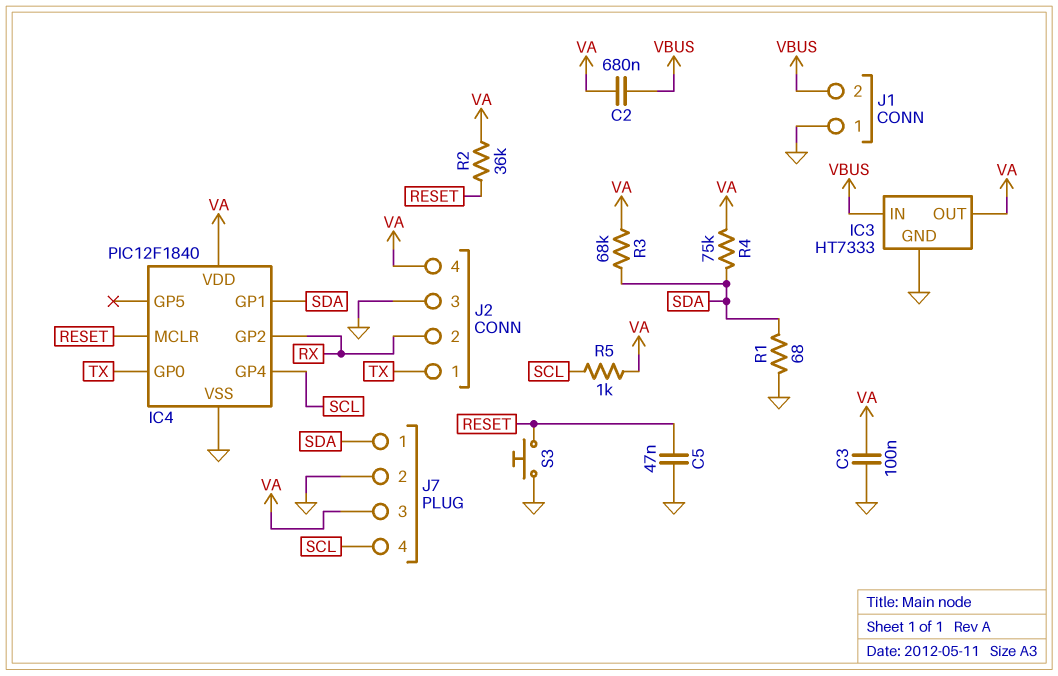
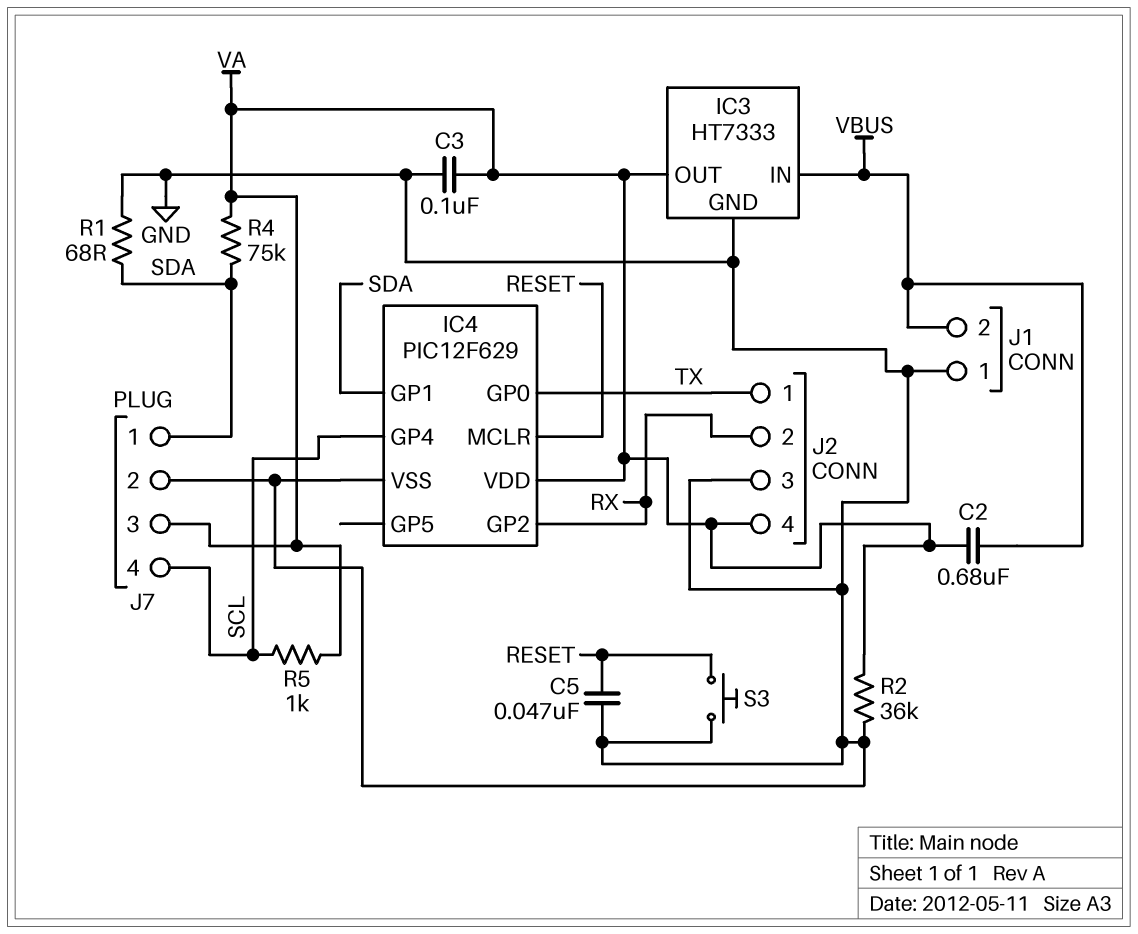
IC4: PIC12F1840 -> PIC12F629
R2: 36k (RESET, VA) -> 36k (GND, VA)
R3: 68k (SDA, VA) -> none

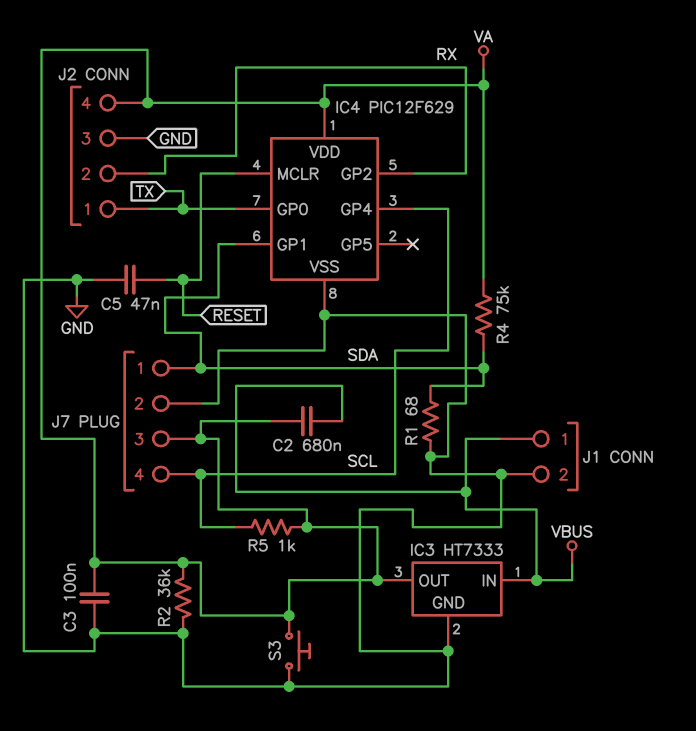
J1 pin 1: GND -> VBUS
J1 pin 2: VBUS -> GND
S3: button (GND, RESET) -> button (GND, VA)

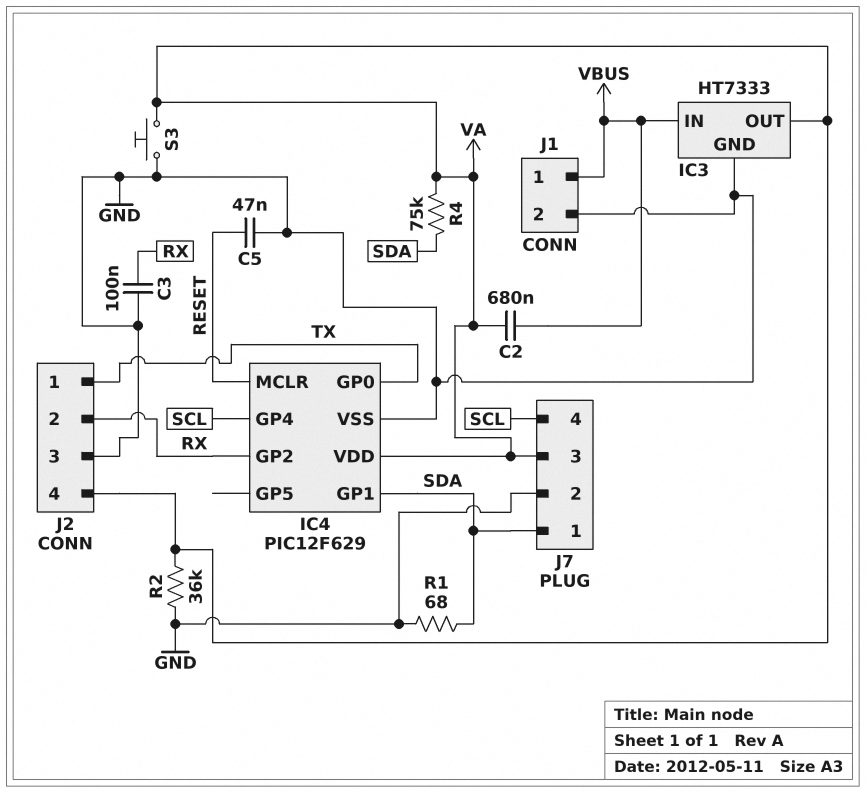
C3: 100nF (GND, VA) -> 100nF (GND, RX)
R5: 1k (SCL, VA) -> none

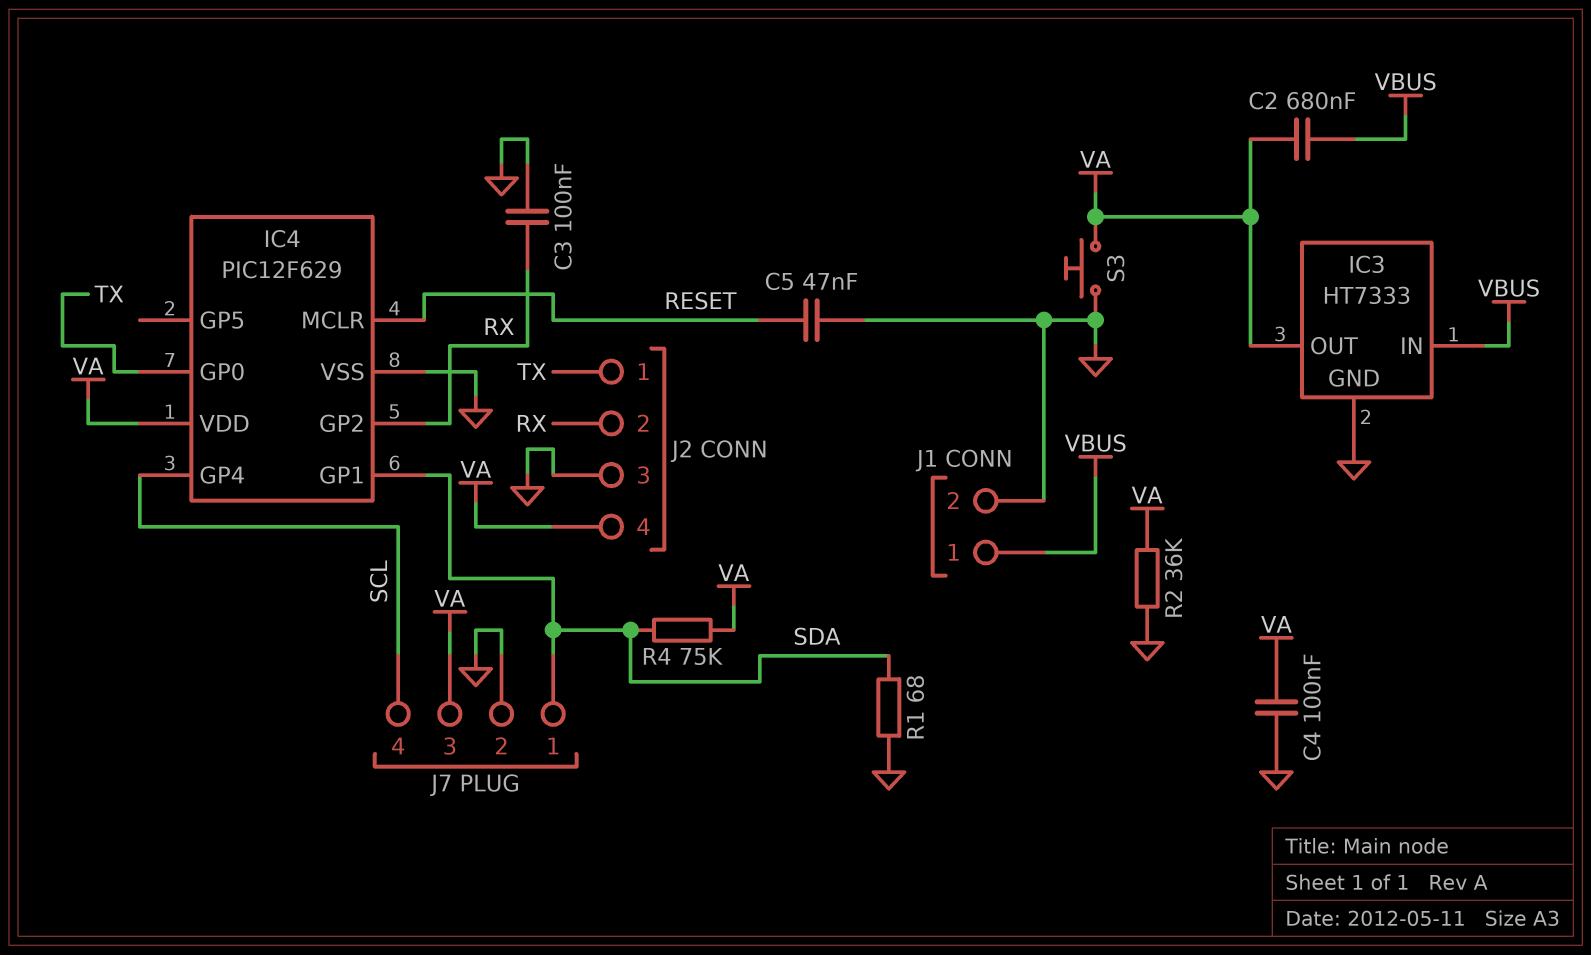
C4: none -> 100nF (GND, VA)

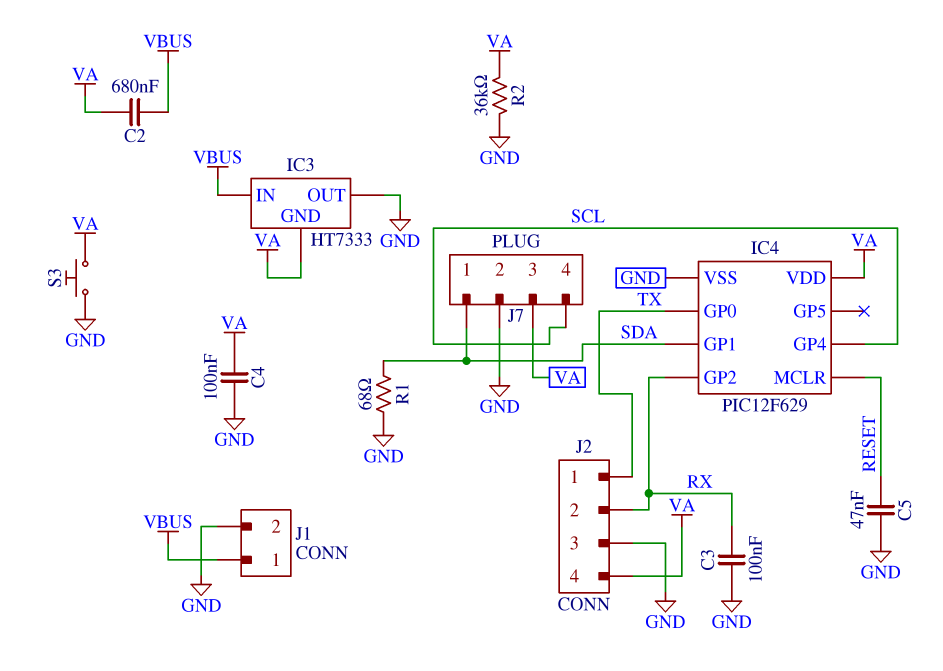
IC3 pin GND: GND -> VA
IC3 pin OUT: VA -> GND
R4: 75k (SDA, VA) -> none

